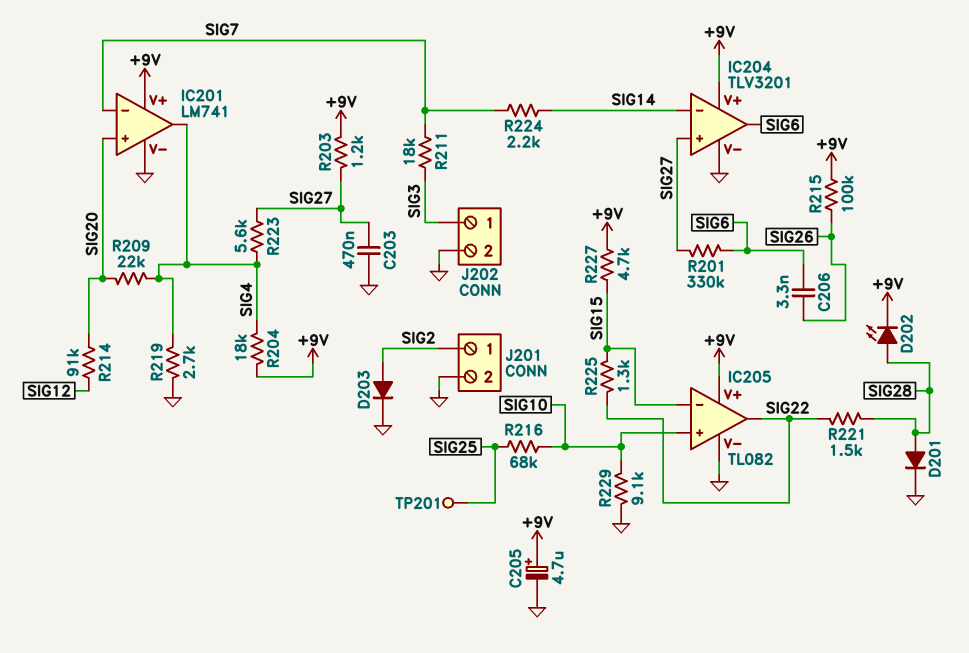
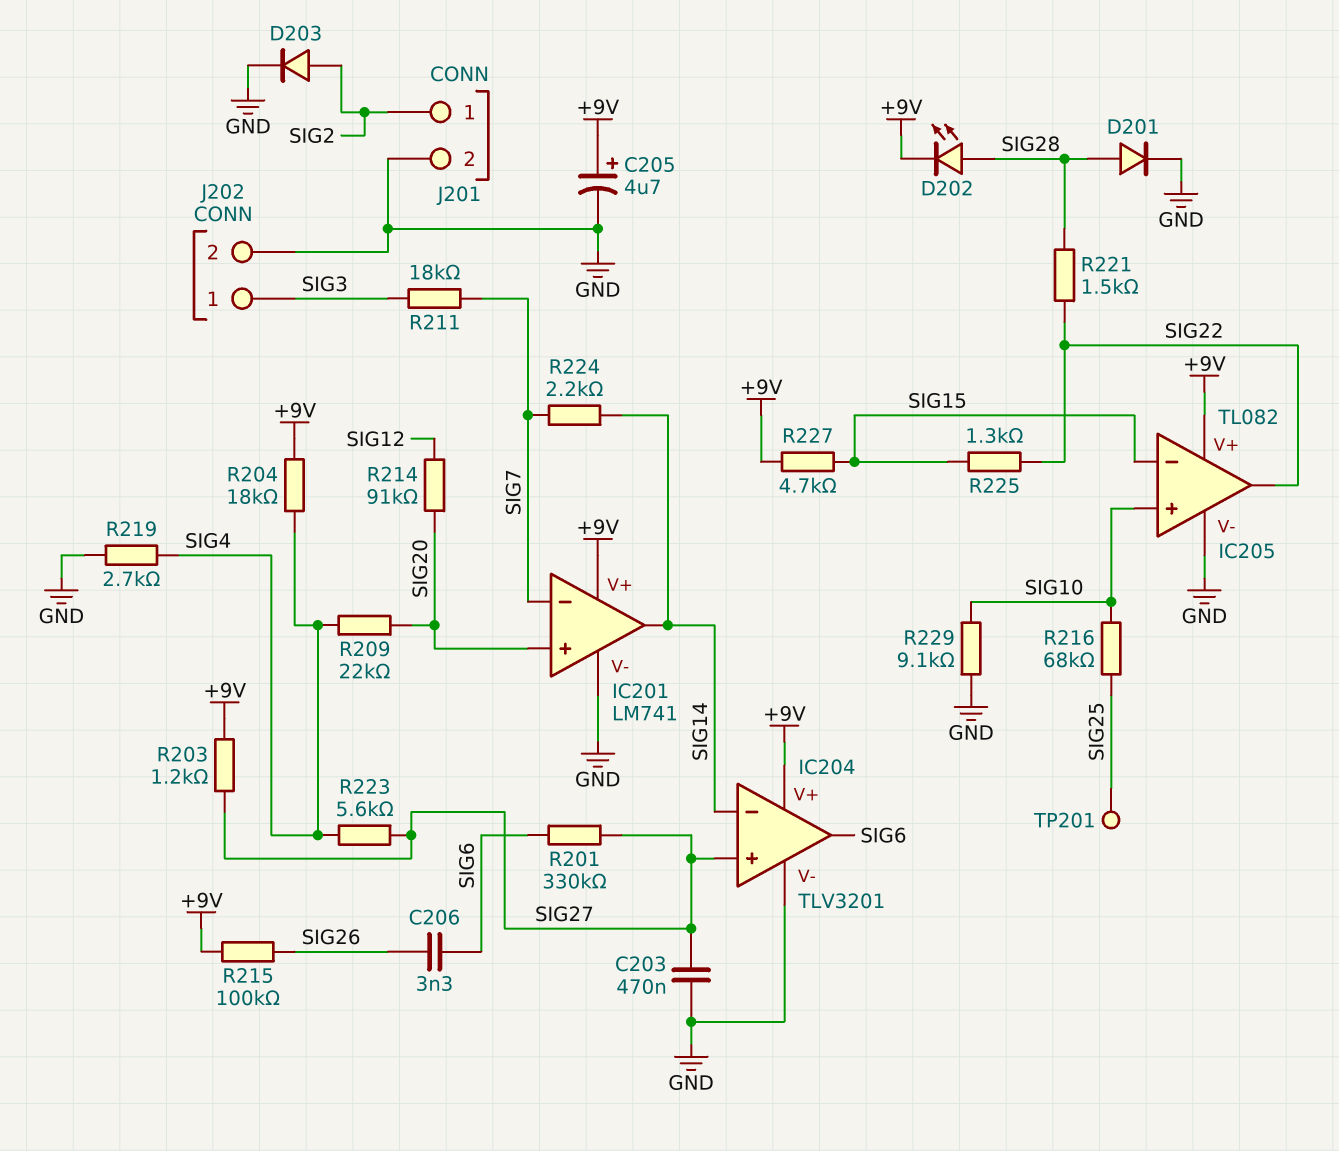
IC201 pin out: SIG4 -> SIG14

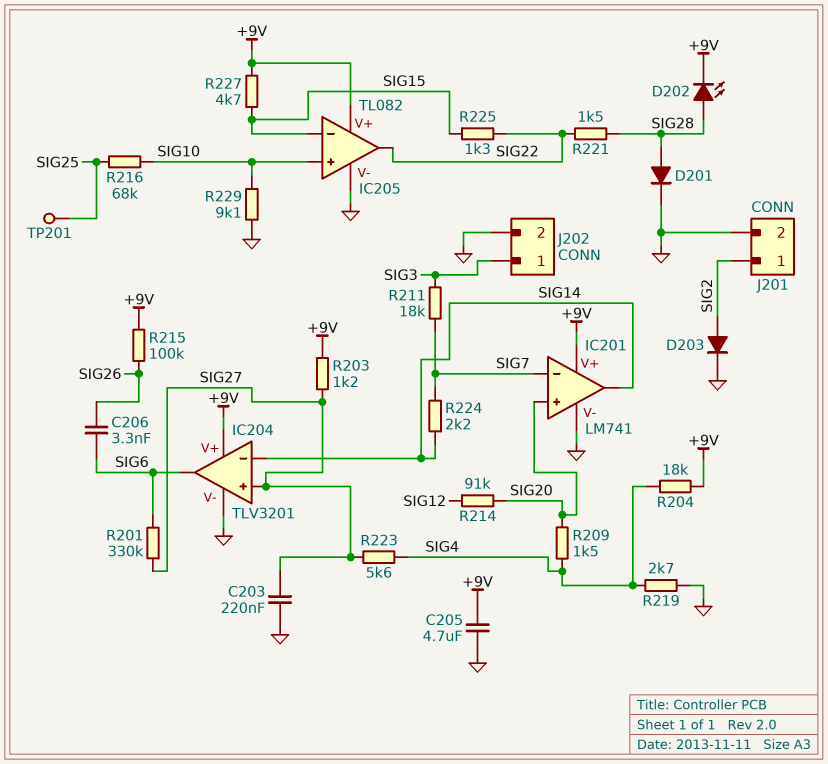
C203: 470nF (GND, SIG27) -> 220nF (GND, SIG27)
C205: 4.7uF (plus +9V, minus GND) -> 4.7uF (+9V, GND)
R209: 22k (SIG4, SIG20) -> 1.5k (SIG4, SIG20)

